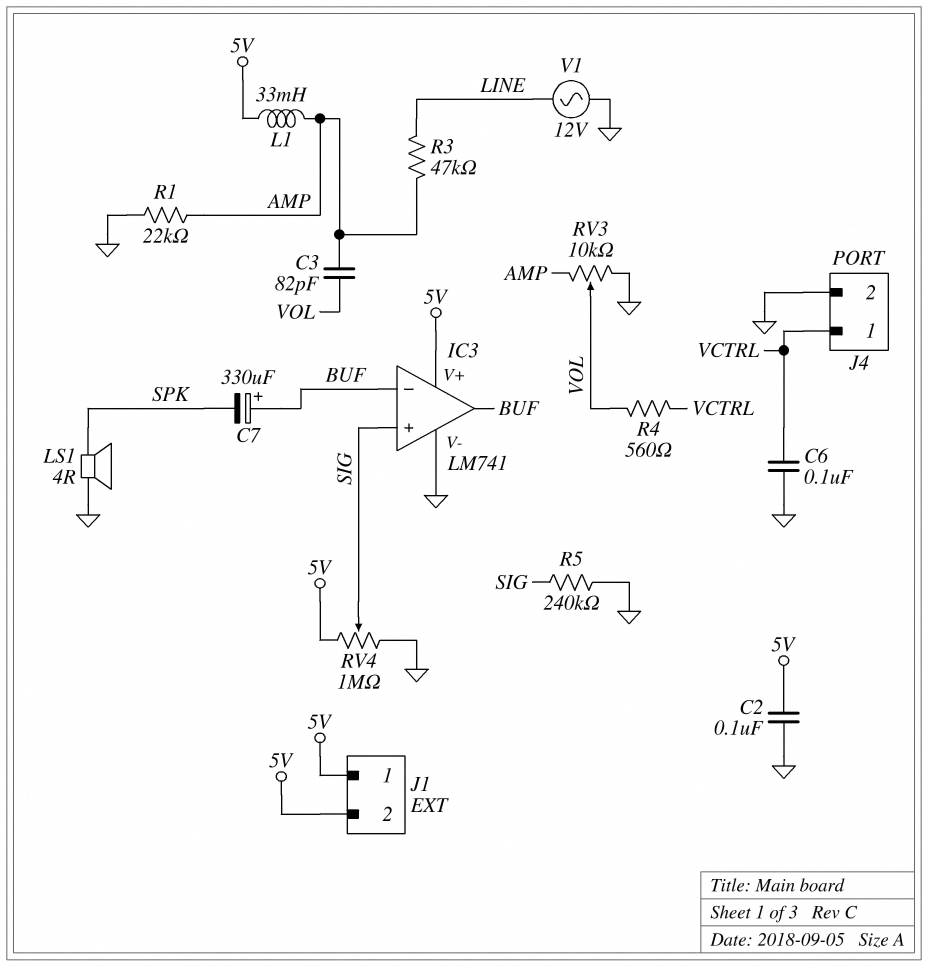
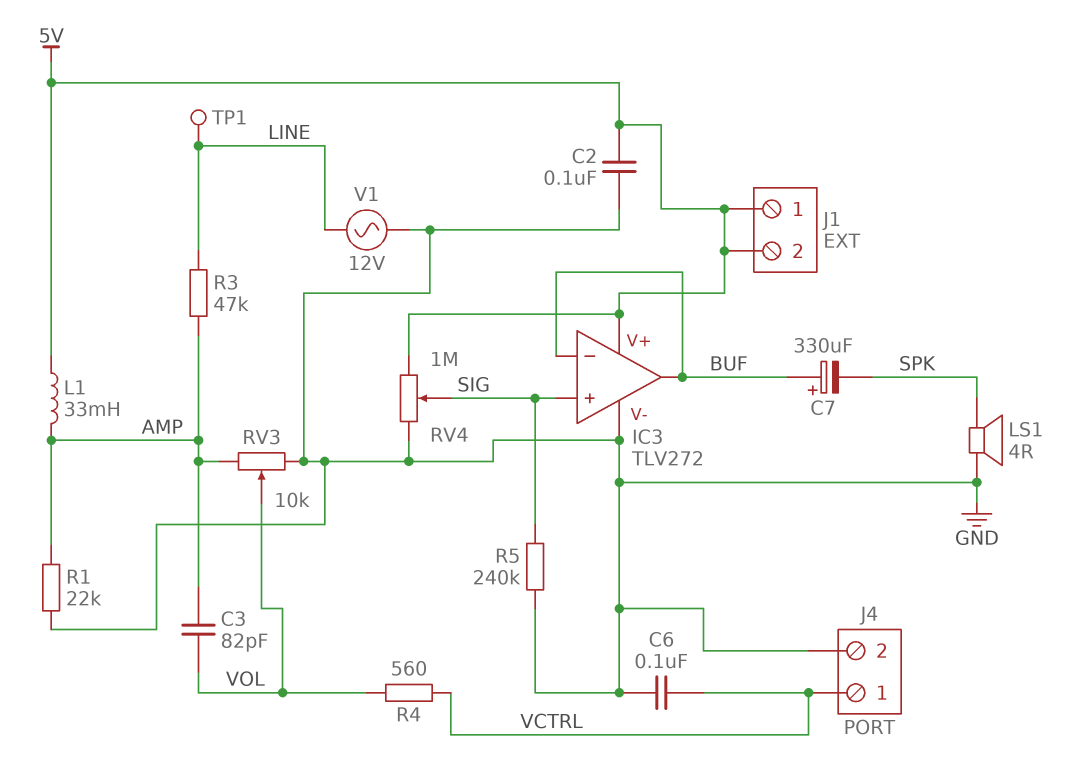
IC3: LM741 -> TLV272
TP1: none -> test point (LINE)

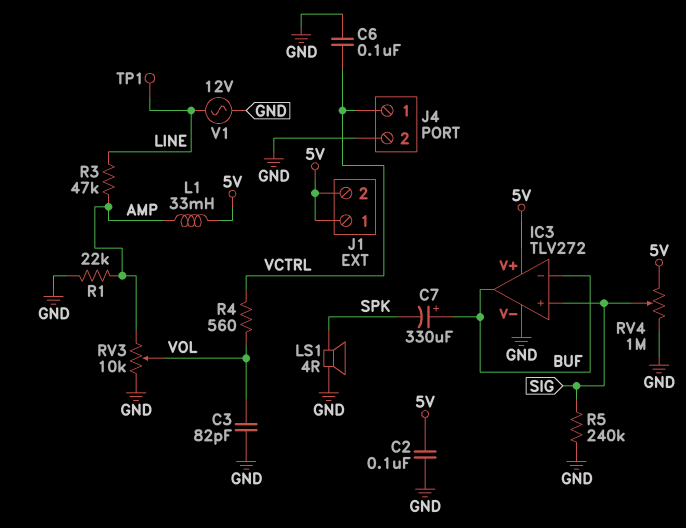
C3: 82pF (AMP, VOL) -> 82pF (GND, VOL)

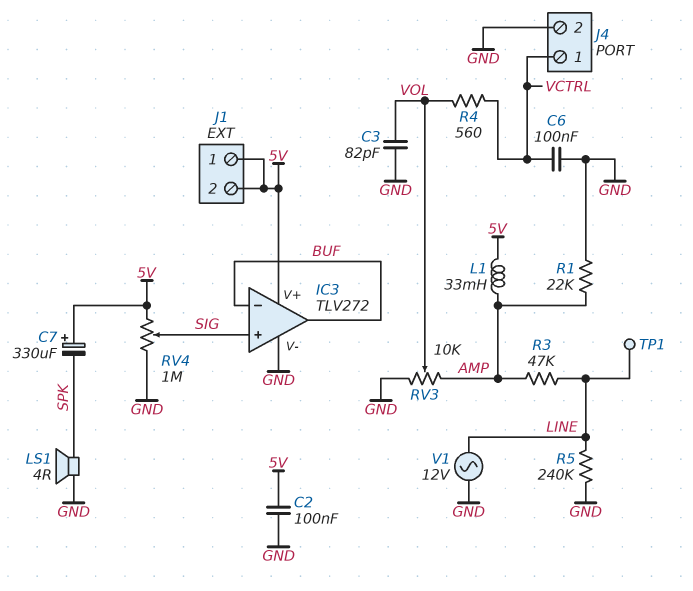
C7: 330uF (plus BUF, minus SPK) -> 330uF (plus 5V, minus SPK)
R5: 240k (GND, SIG) -> 240k (GND, LINE)

